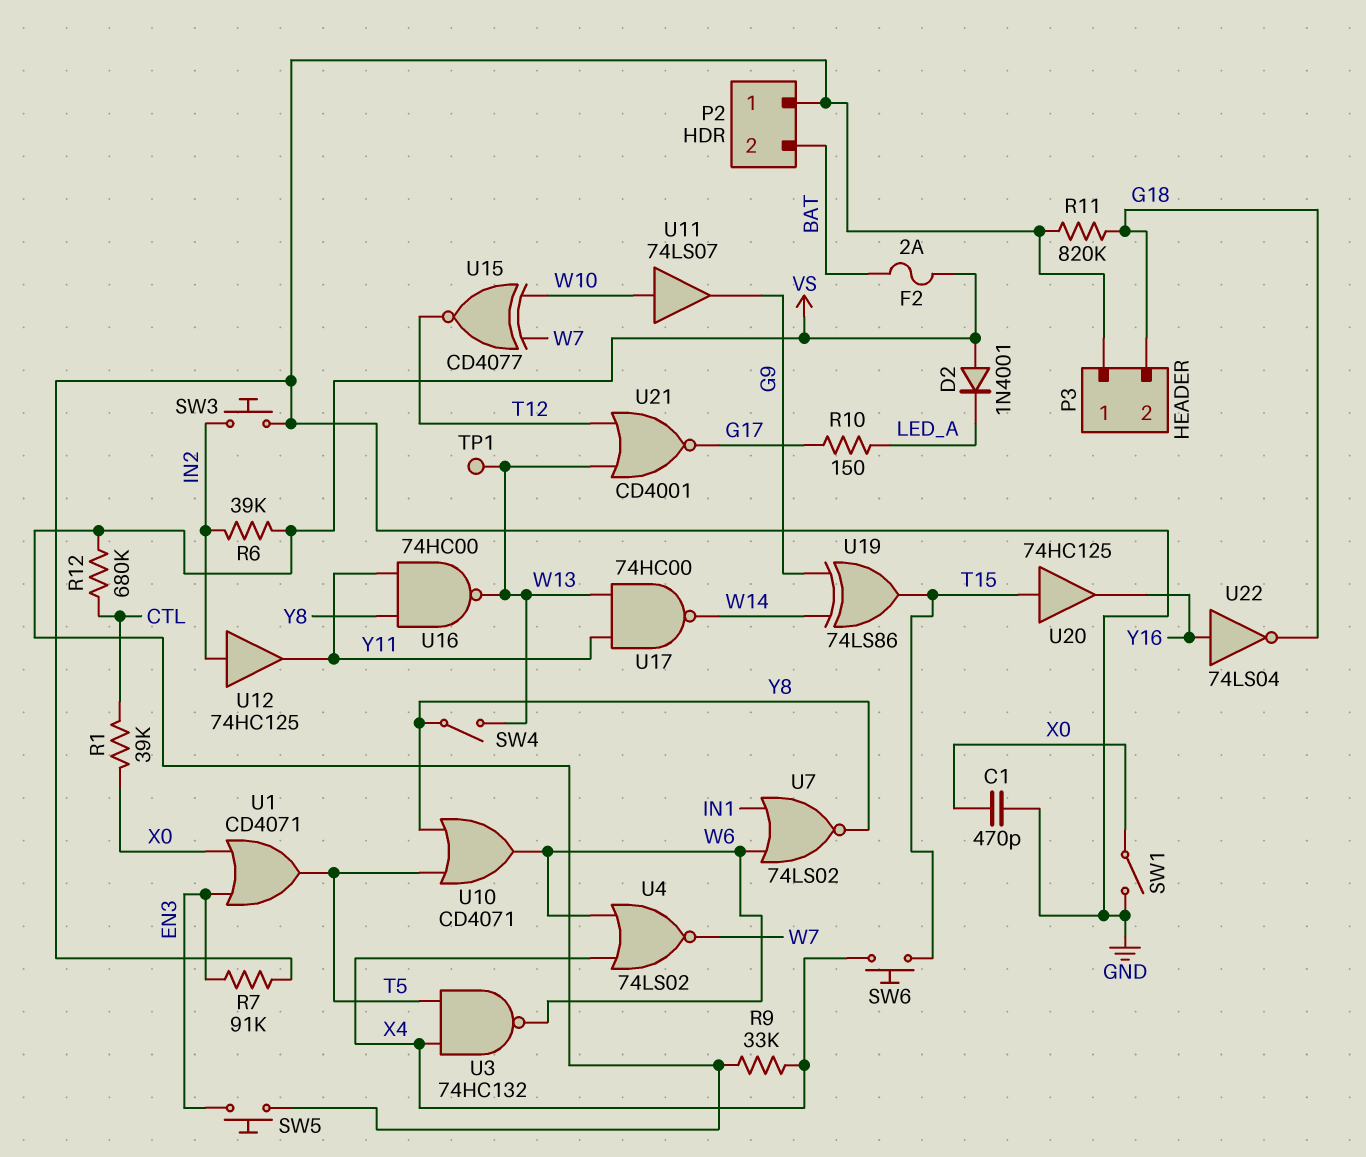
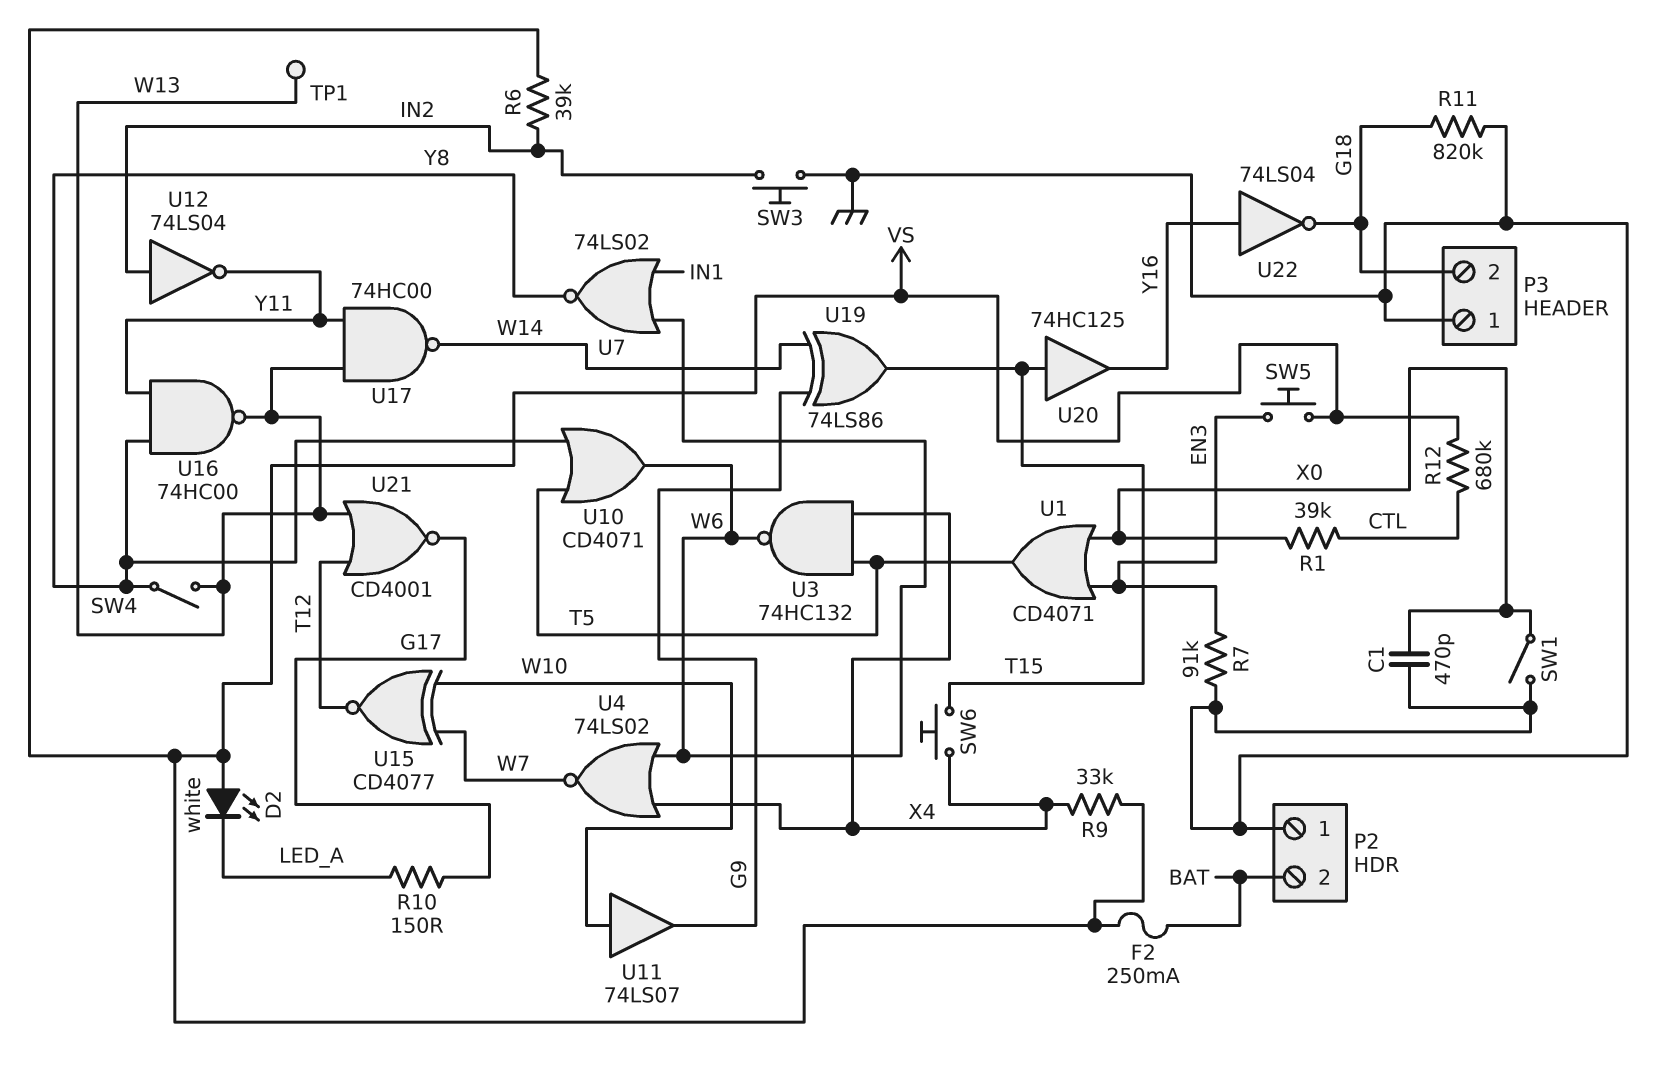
D2: diode 1N4001 (A VS, K LED_A) -> LED white (A VS, K LED_A)
F2: 2A (BAT, VS) -> 250mA (BAT, VS)
U12: buffer 74HC125 (in IN2, out Y11) -> NOT 74LS04 (in IN2, out Y11)

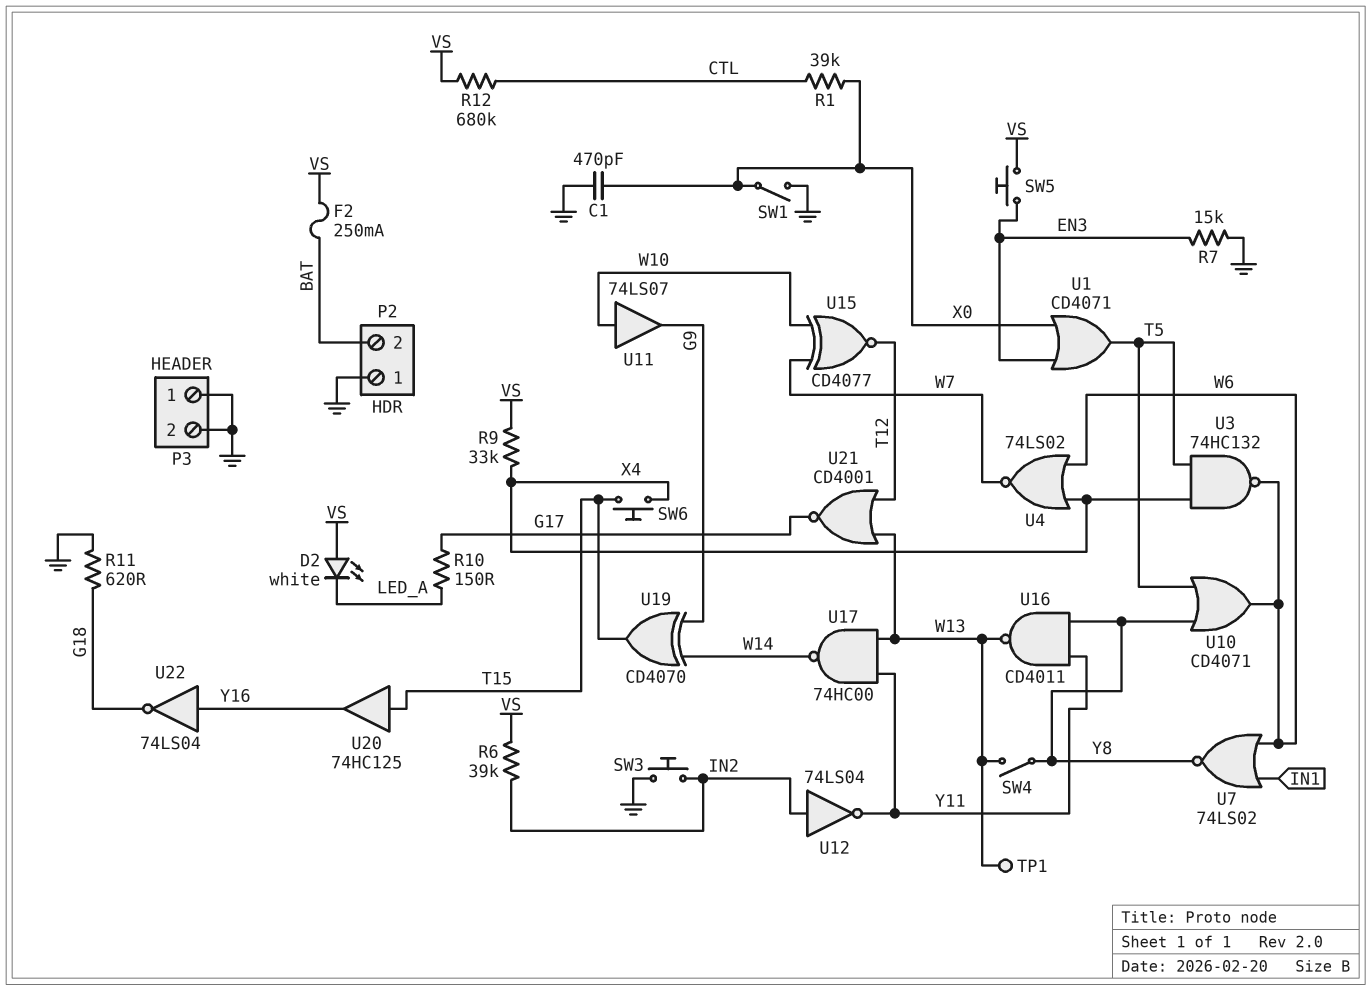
P3 pin 2: G18 -> GND
R7: 91k (EN3, GND) -> 15k (EN3, GND)
R11: 820k (G18, GND) -> 620 (G18, GND)
U16: NAND 74HC00 (in Y8, in Y11, out W13) -> NAND CD4011 (in Y8, in Y11, out W13)
U19: XOR 74LS86 (in G9, in W14, out T15) -> XOR CD4070 (in G9, in W14, out T15)

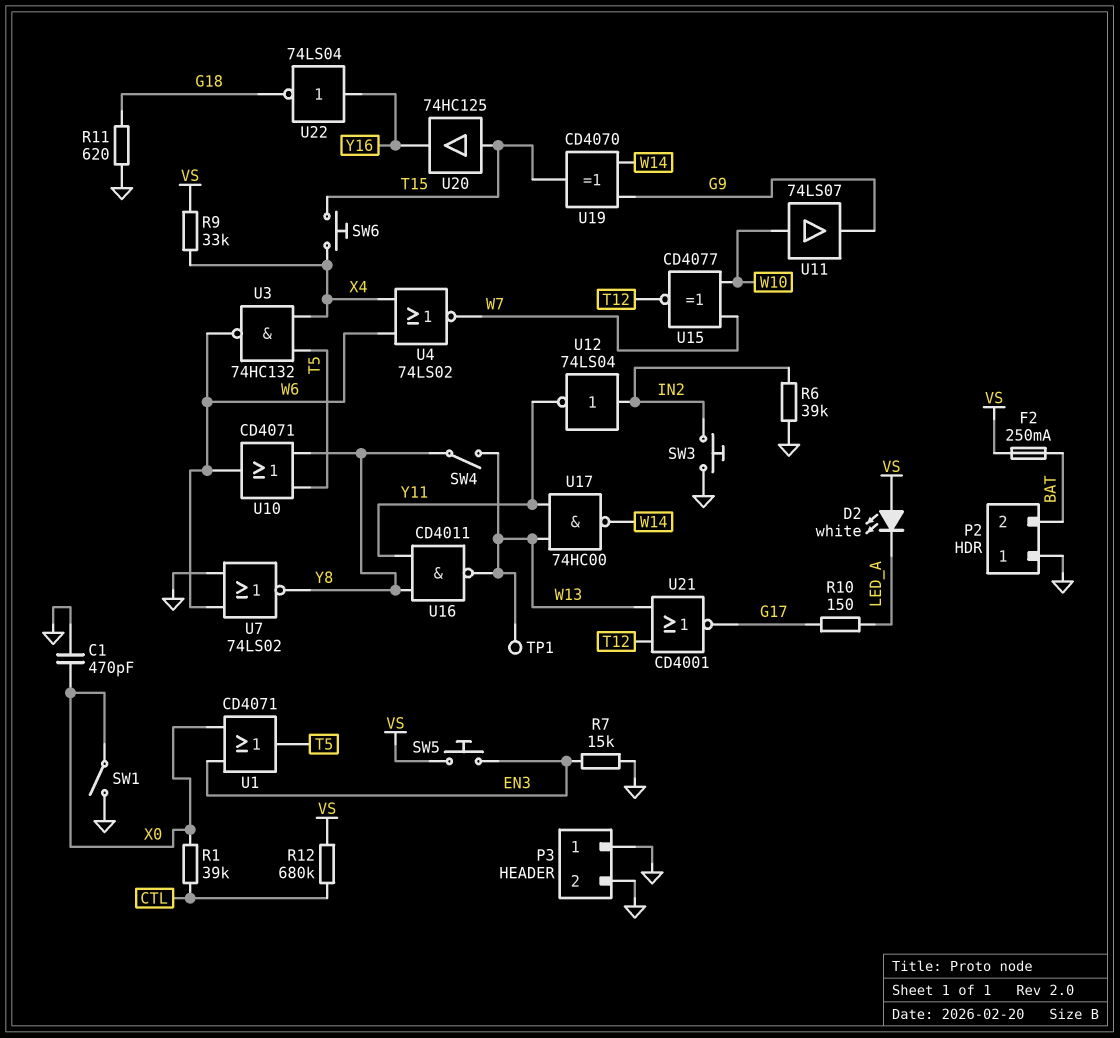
R6: 39k (IN2, VS) -> 39k (GND, IN2)
U7: NOR 74LS02 (in IN1, in W6, out Y8) -> NOR 74LS02 (in GND, in W6, out Y8)

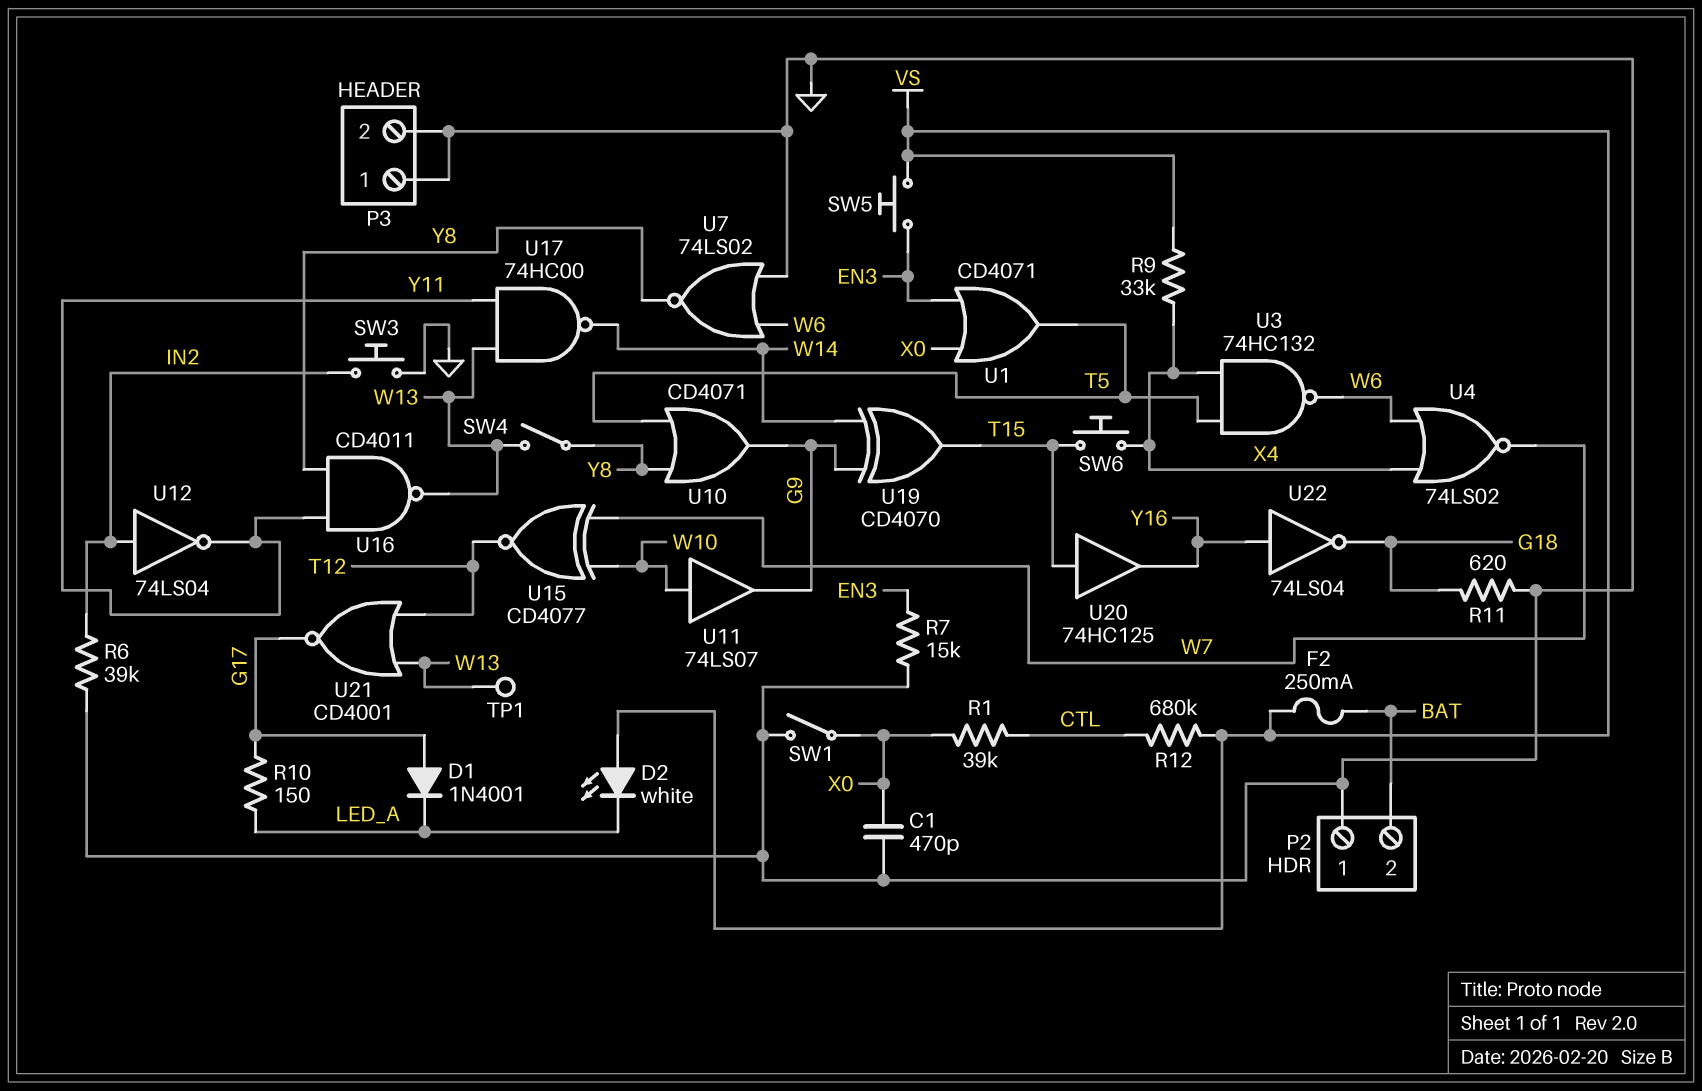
D1: none -> diode 1N4001 (A G17, K LED_A)
U10: OR CD4071 (in T5, in Y8, out W6) -> OR CD4071 (in T5, in Y8, out G9)

